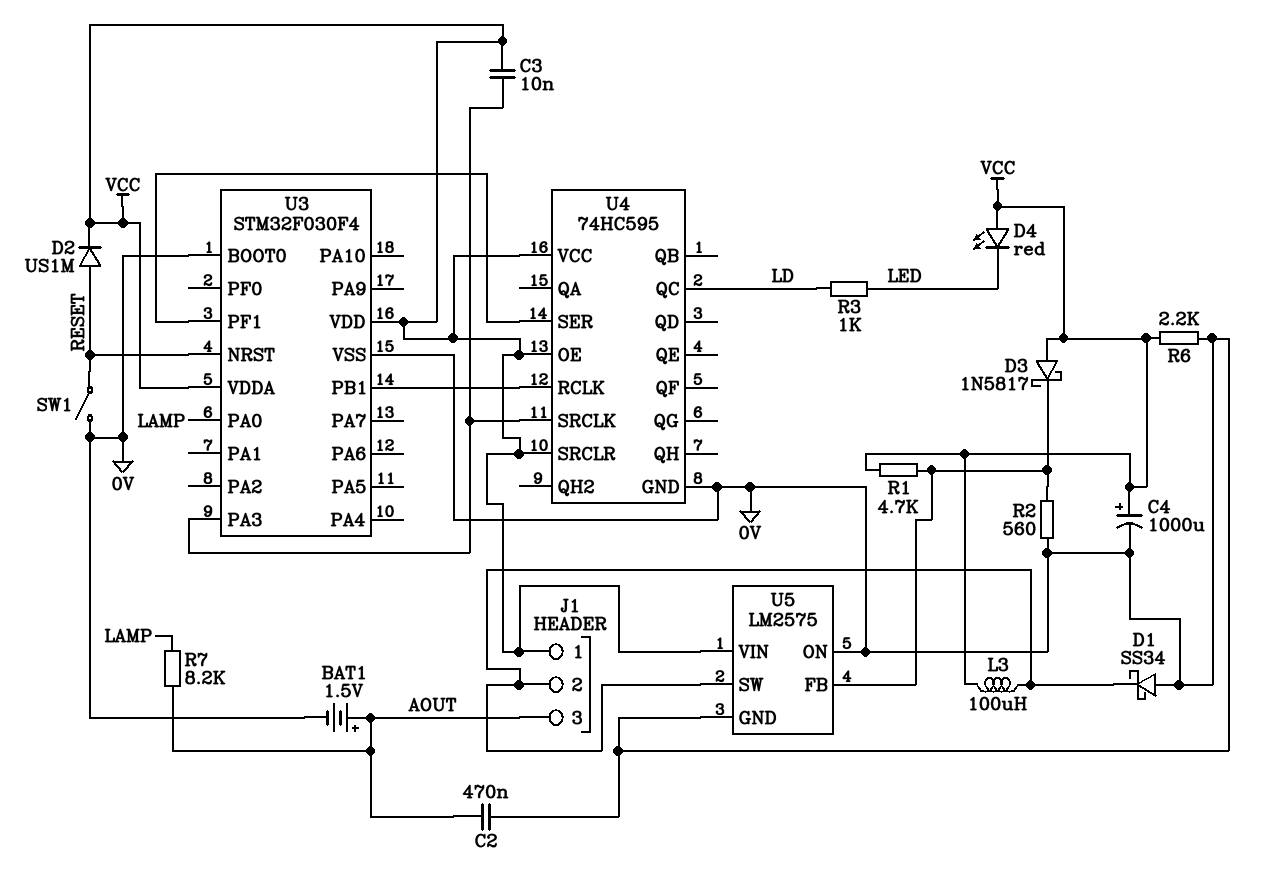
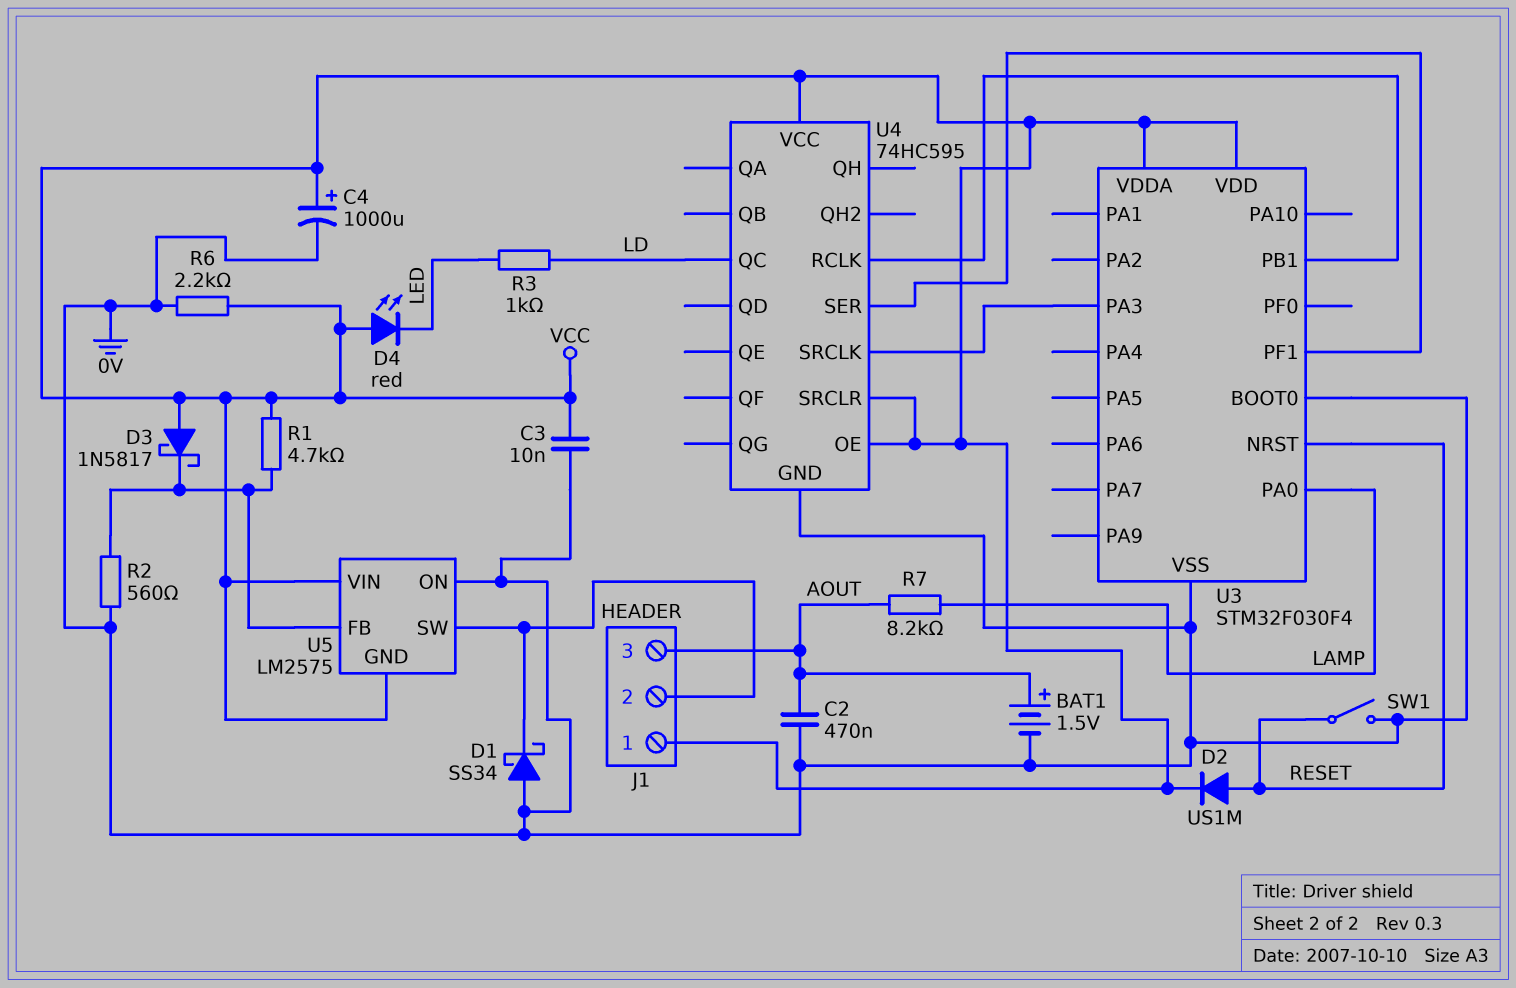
C3: 10nF (U3/PA3, VCC) -> 10nF (0V, VCC)
L3: 100uH (J1/2, VCC) -> none
U5 pin GND: 0V -> VCC

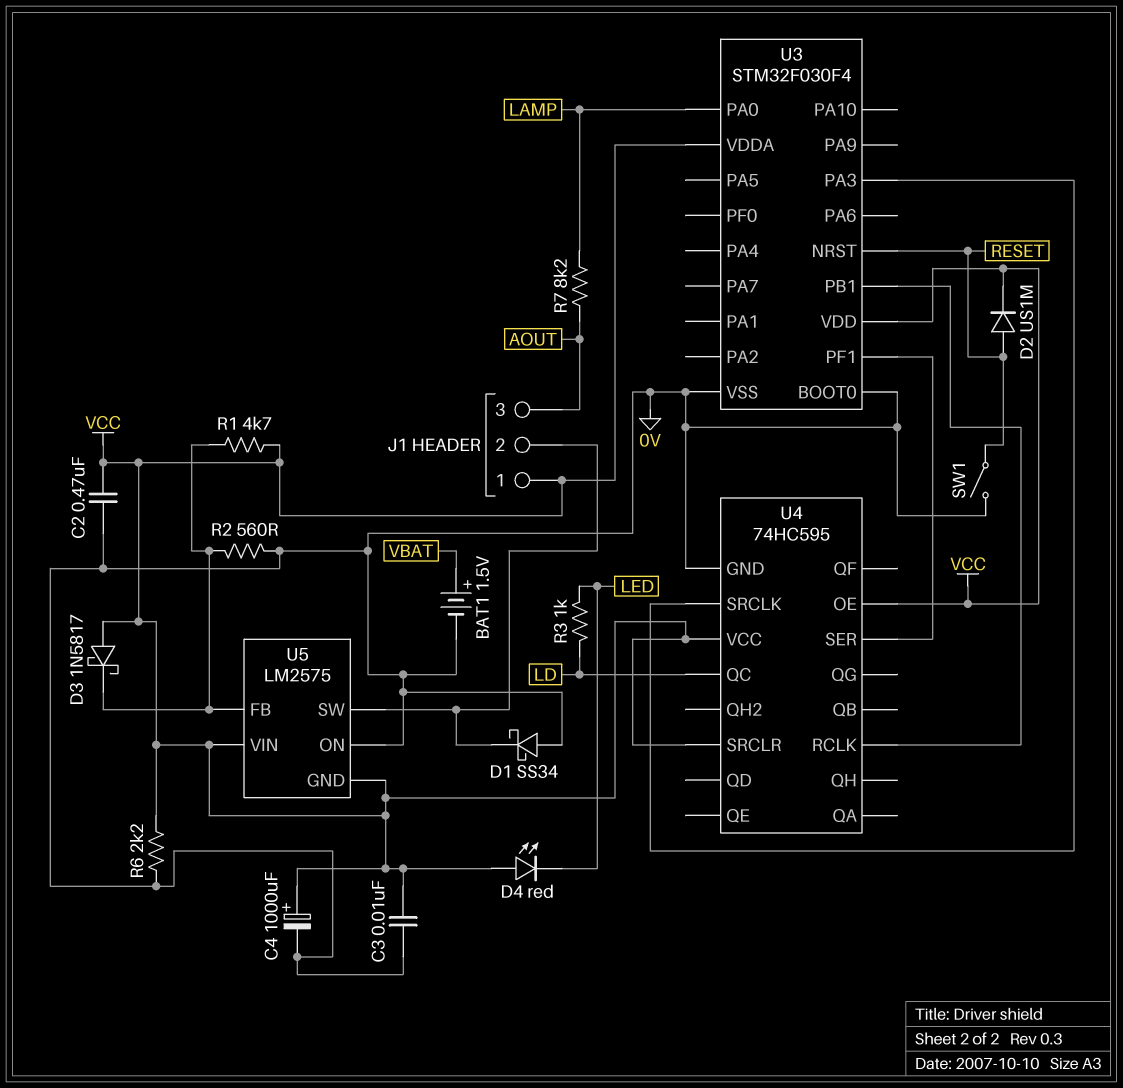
BAT1: 1.5V (plus AOUT, minus 0V) -> 1.5V (plus VBAT, minus 0V)
C2: 470nF (0V, AOUT) -> 470nF (0V, VCC)

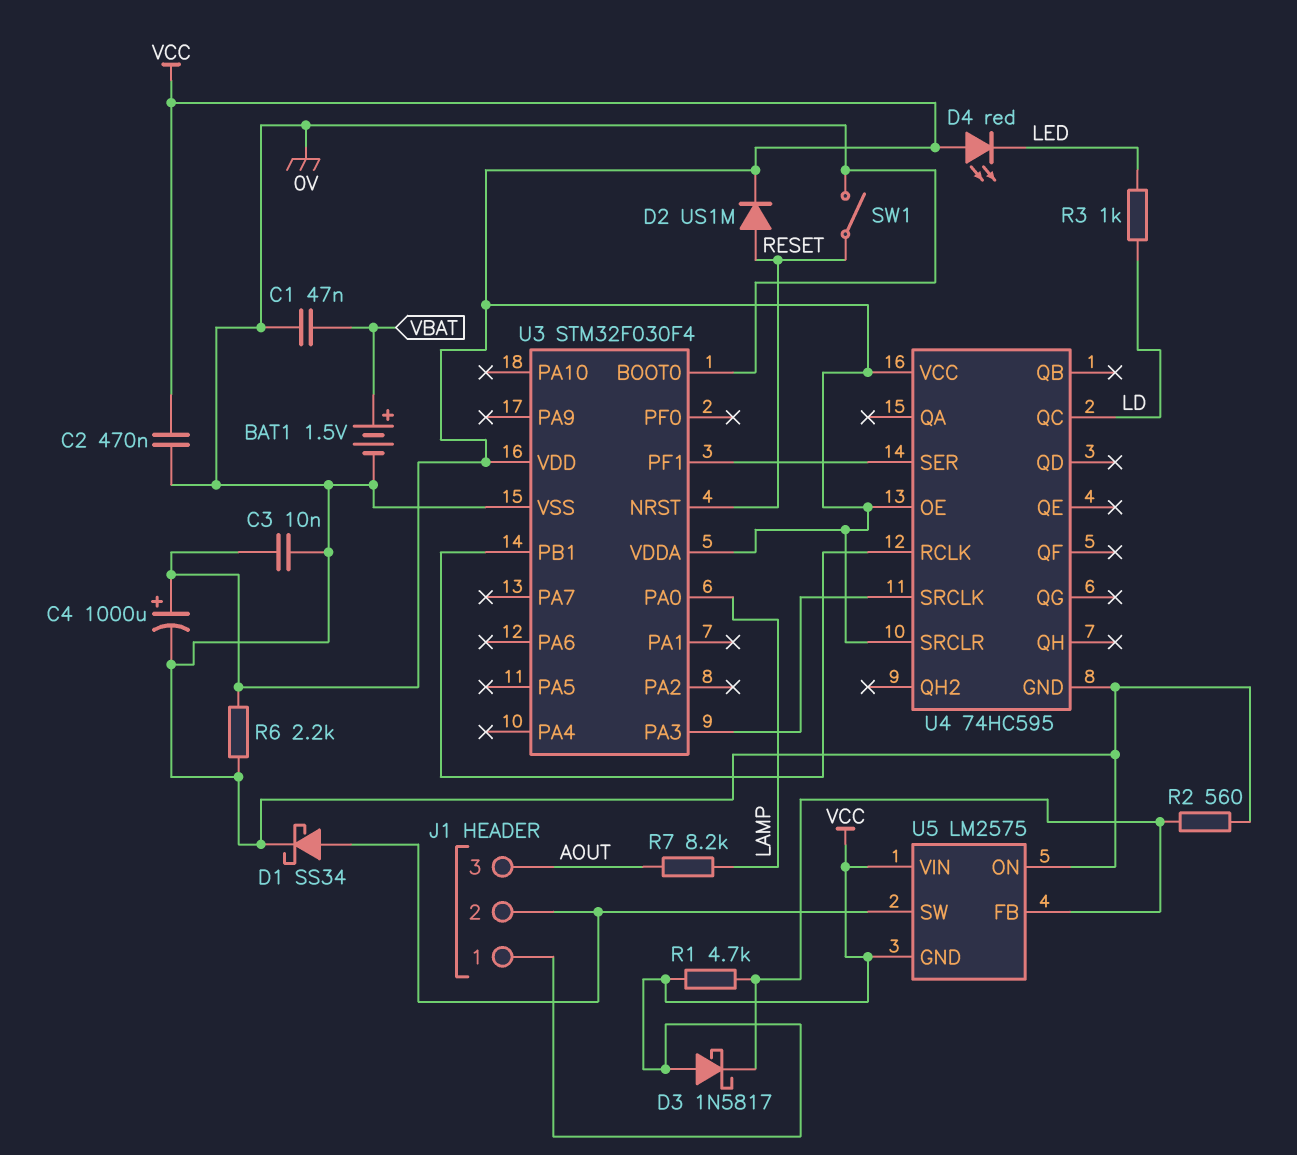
C1: none -> 47nF (0V, VBAT)
D1: schottky SS34 (A 0V, K J1/2) -> schottky SS34 (A J1/2, K 0V)

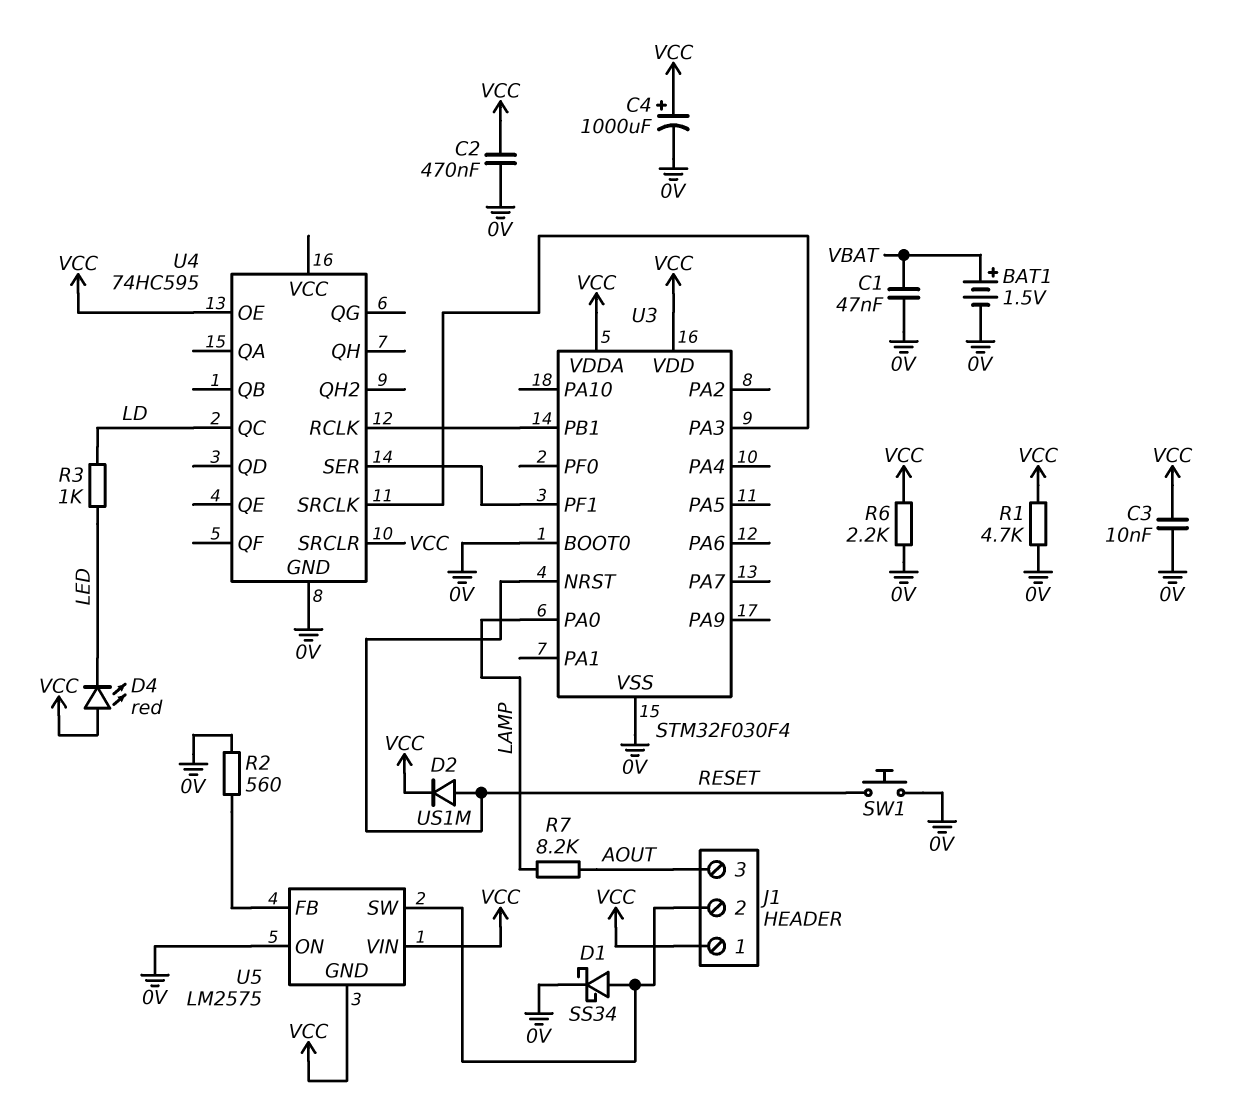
D3: schottky 1N5817 (A VCC, K U5/FB) -> none
R1: 4.7k (U5/FB, VCC) -> 4.7k (0V, VCC)
SW1: switch (0V, RESET) -> button (0V, RESET)
U4 pin VCC: VCC -> none

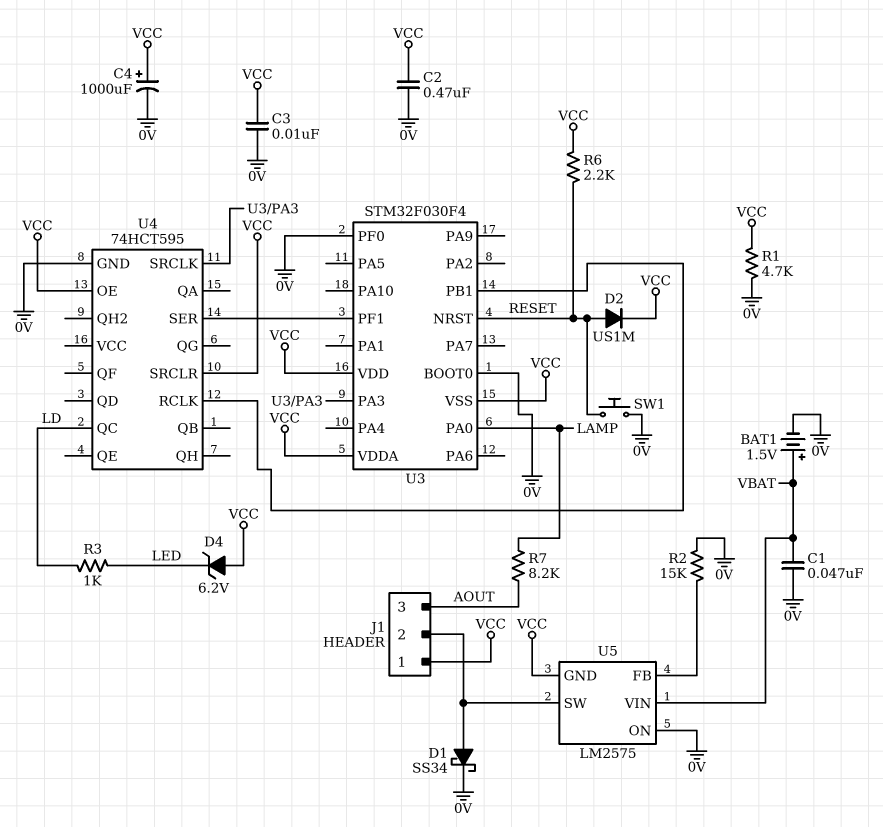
D4: LED red (A VCC, K LED) -> zener 6.2V (A VCC, K LED)
R2: 560 (0V, U5/FB) -> 15k (0V, U5/FB)
R6: 2.2k (0V, VCC) -> 2.2k (RESET, VCC)
U3 pin PF0: none -> 0V
U3 pin VSS: 0V -> VCC
U4: 74HC595 -> 74HCT595
U5 pin VIN: VCC -> VBAT

